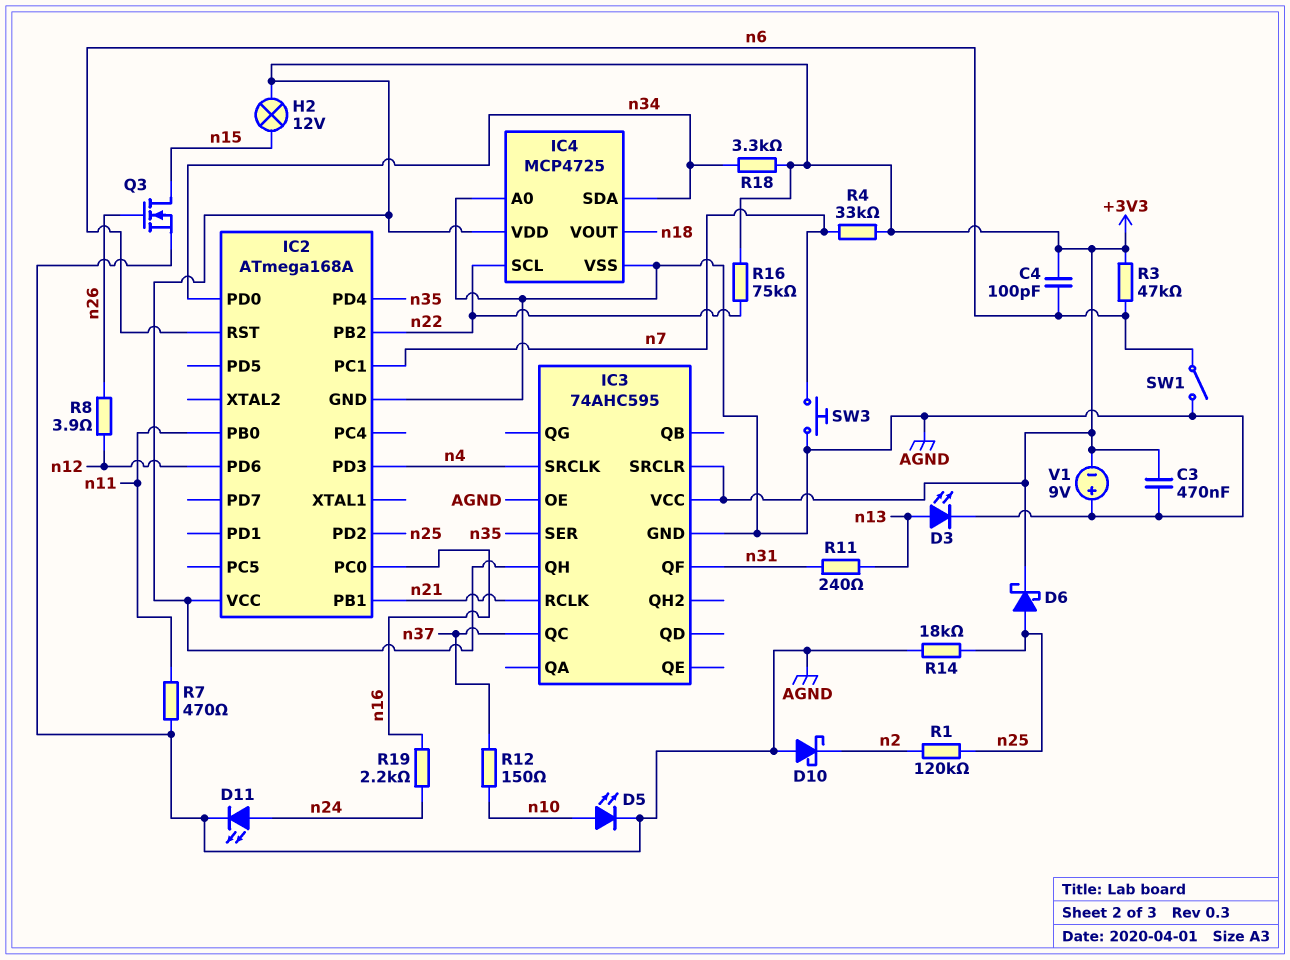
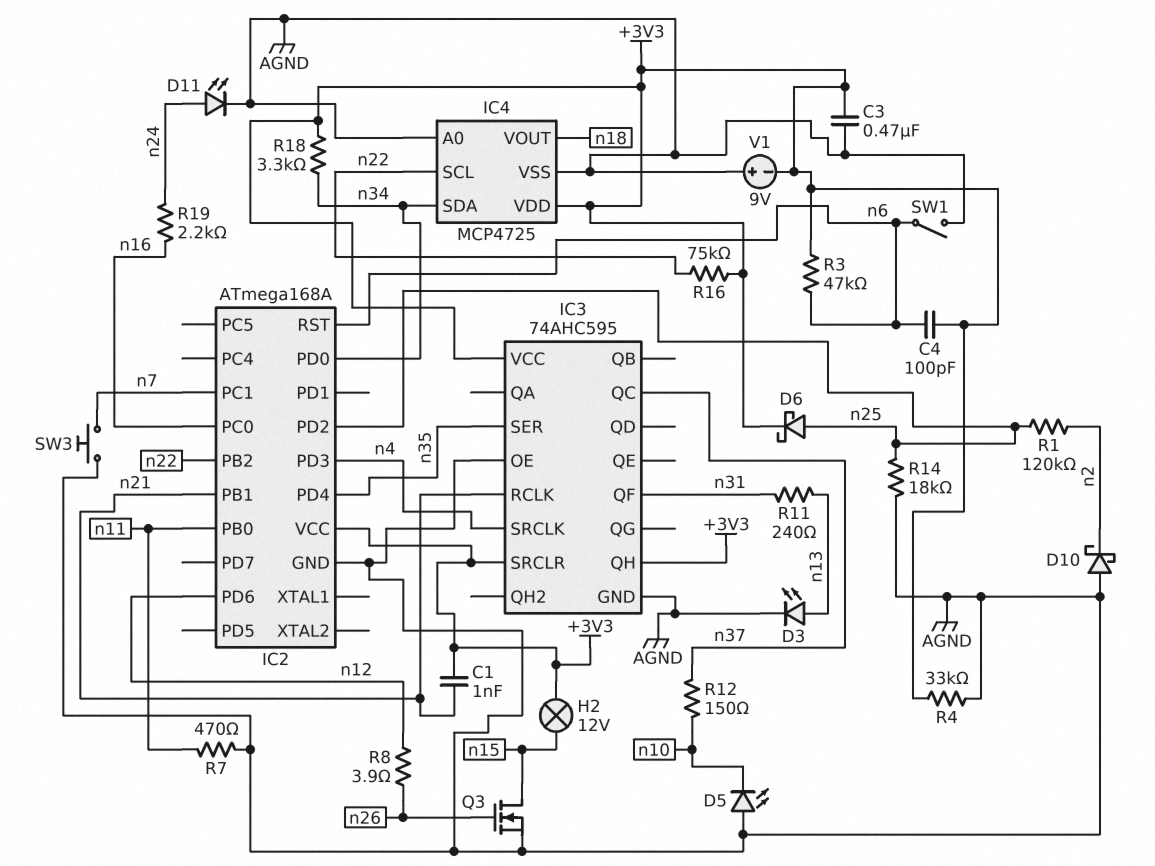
C1: none -> 1nF (+3V3, n21)
D5: LED (A n10, K AGND) -> LED (A AGND, K n10)
R4: 33k (+3V3, n7) -> 33k (+3V3, AGND)

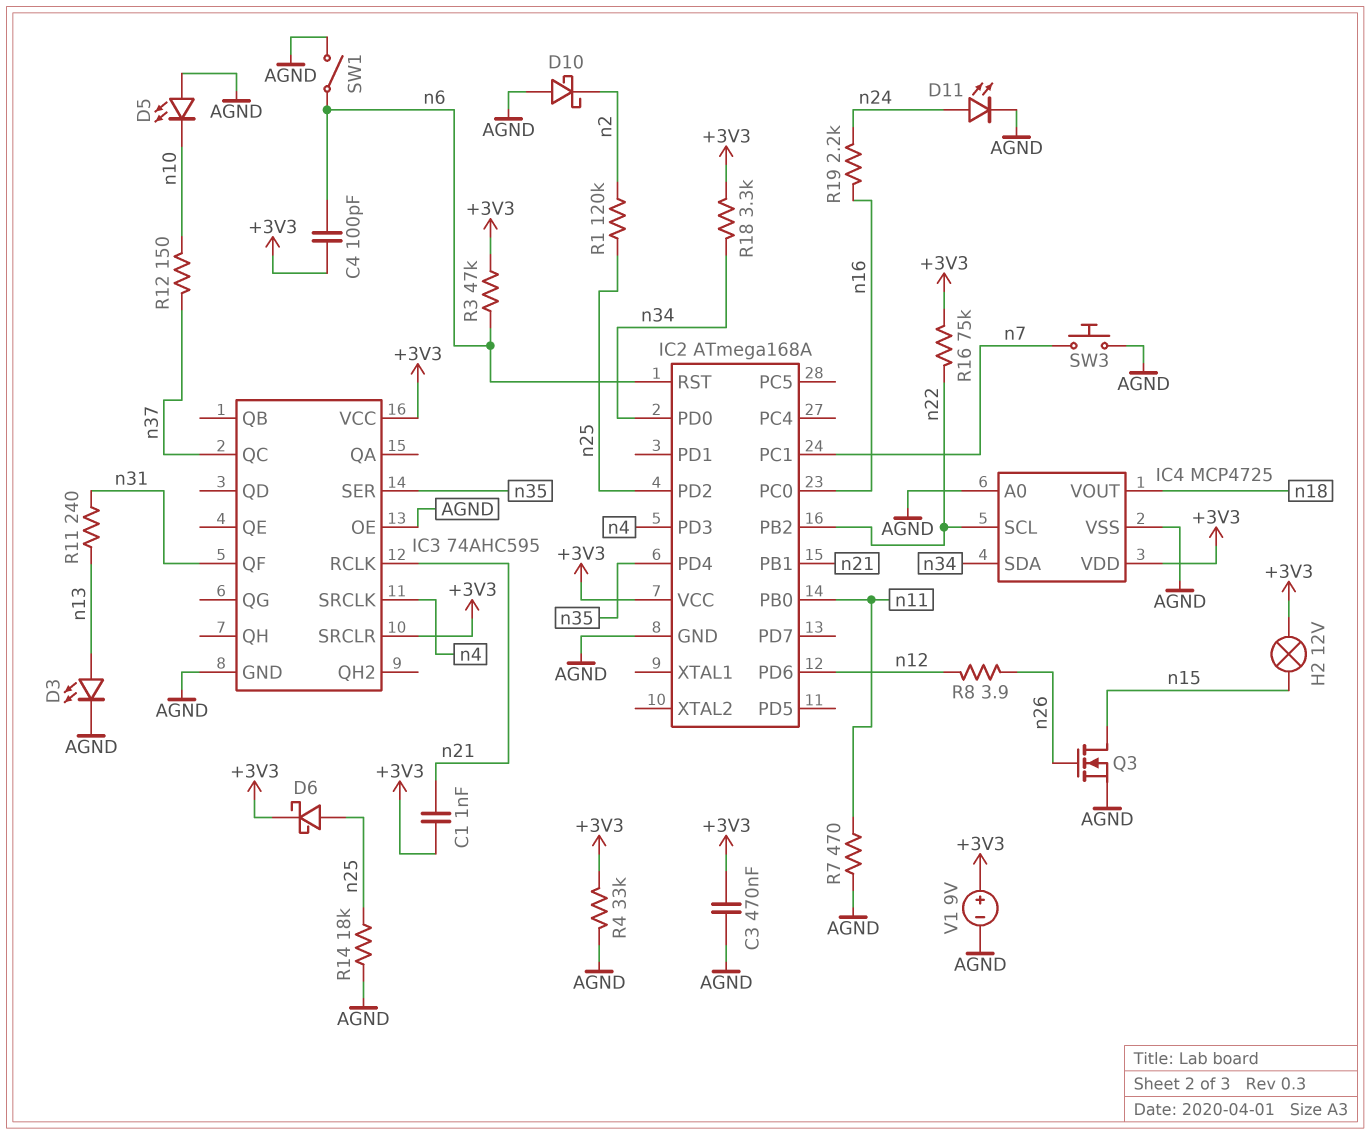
IC3 pin QH: +3V3 -> none
V1: 9V (plus AGND, minus +3V3) -> 9V (plus +3V3, minus AGND)

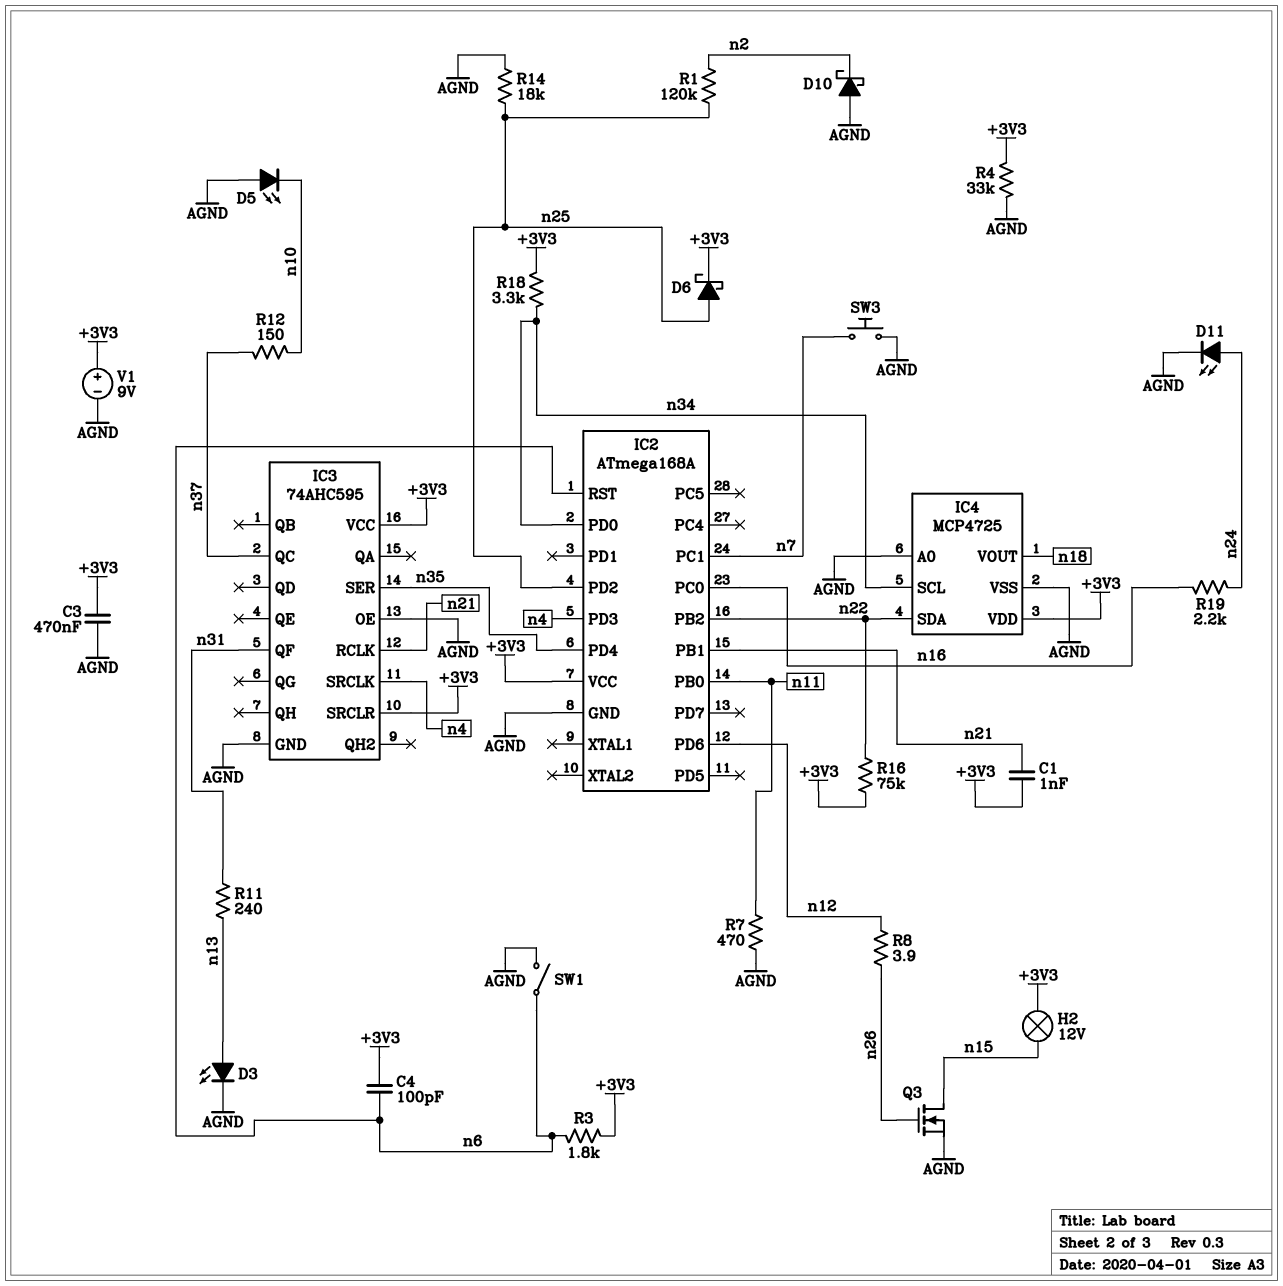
IC4 pin SCL: n22 -> n34
IC4 pin SDA: n34 -> n22
R3: 47k (+3V3, n6) -> 1.8k (+3V3, n6)

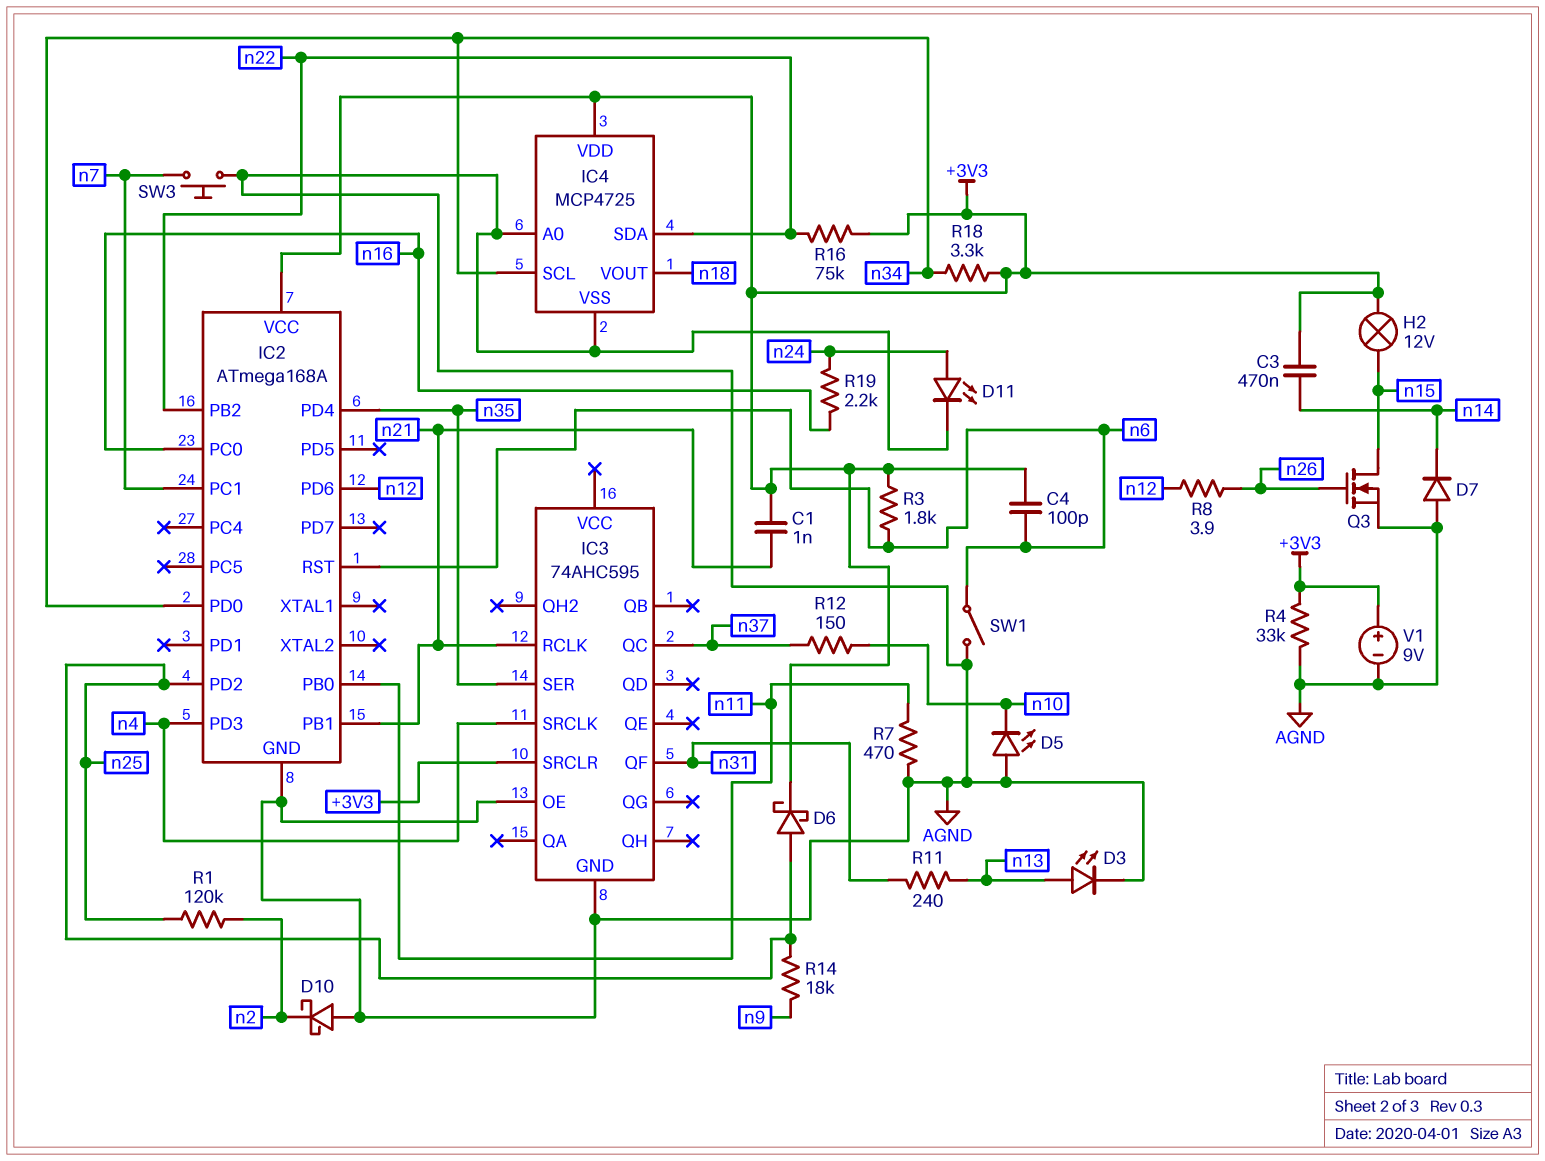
C3: 470nF (+3V3, AGND) -> 470nF (+3V3, n14)
D7: none -> diode (A AGND, K n14)
IC3 pin VCC: +3V3 -> none
R14: 18k (AGND, n25) -> 18k (n9, n25)

